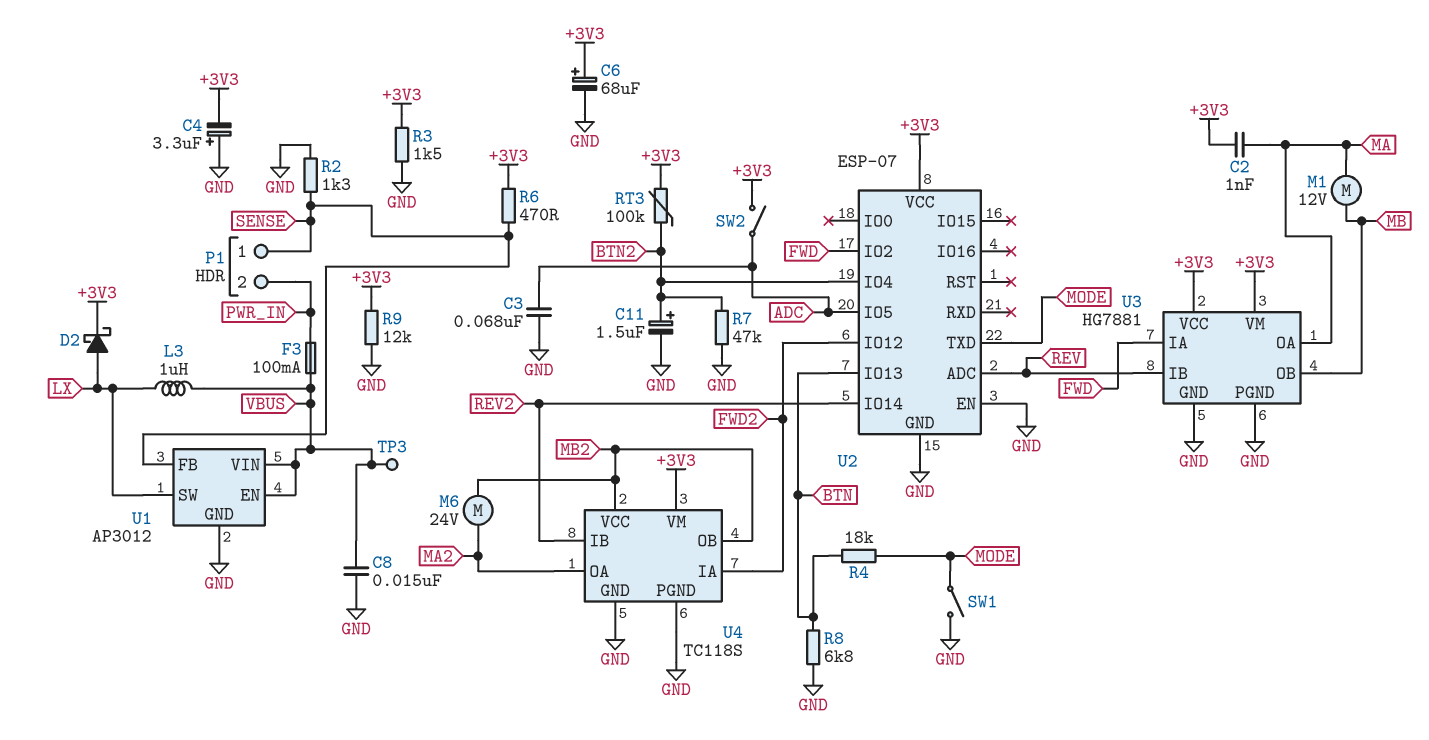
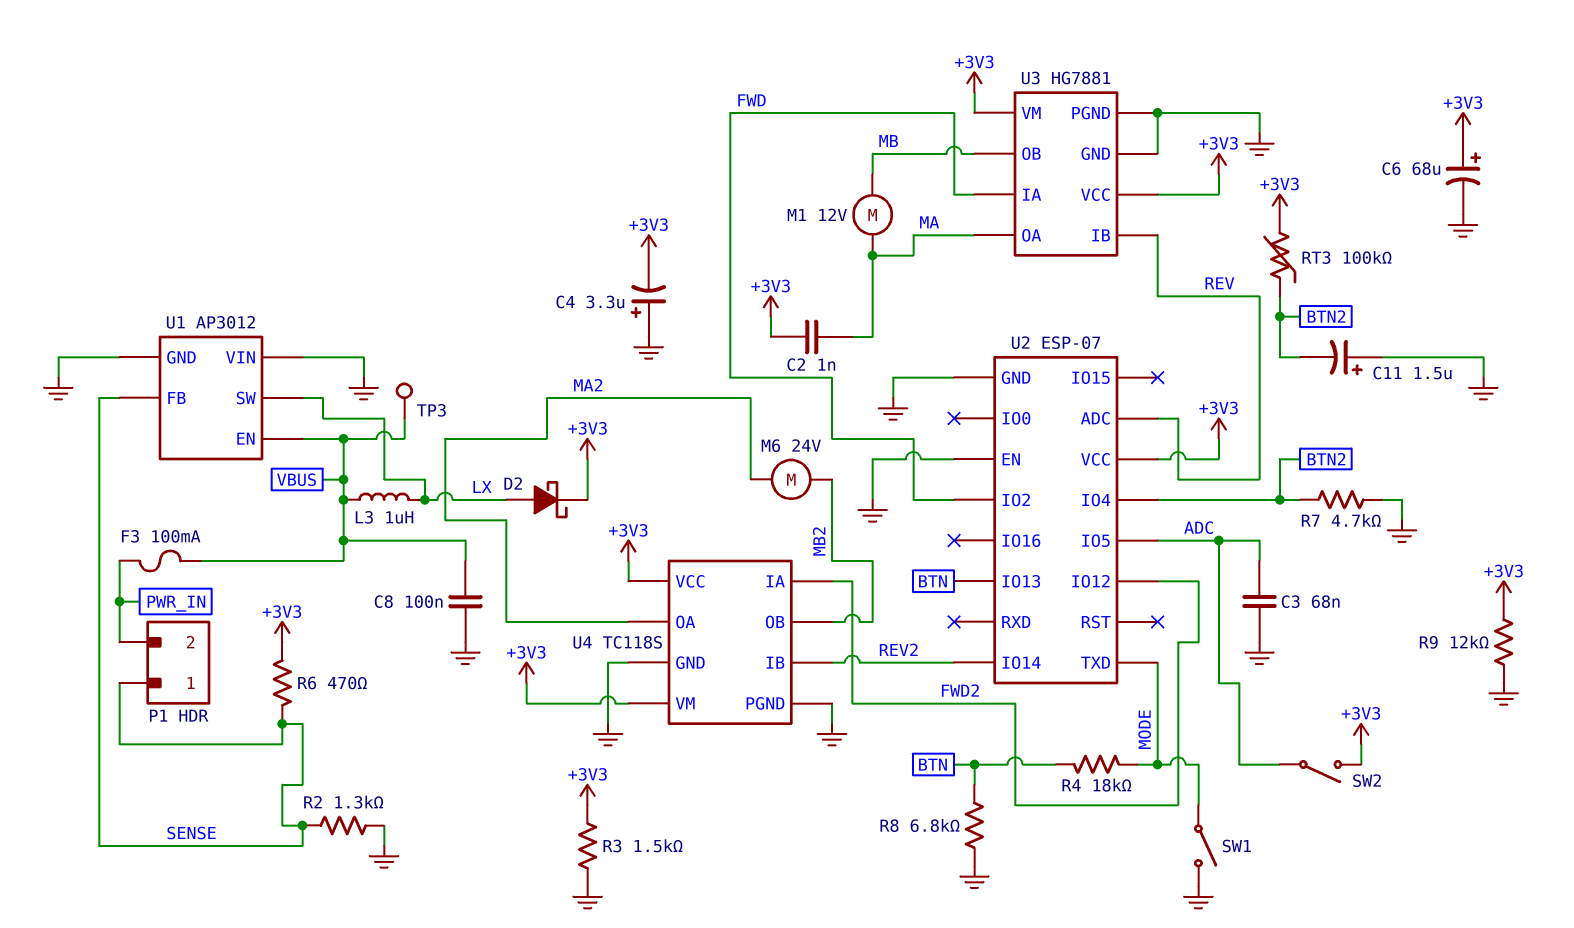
C8: 15nF (GND, VBUS) -> 100nF (GND, VBUS)
C11: 1.5uF (plus BTN2, minus GND) -> 1.5uF (plus GND, minus BTN2)
R7: 47k (BTN2, GND) -> 4.7k (BTN2, GND)
U1 pin VIN: VBUS -> GND
U4 pin VCC: MB2 -> +3V3

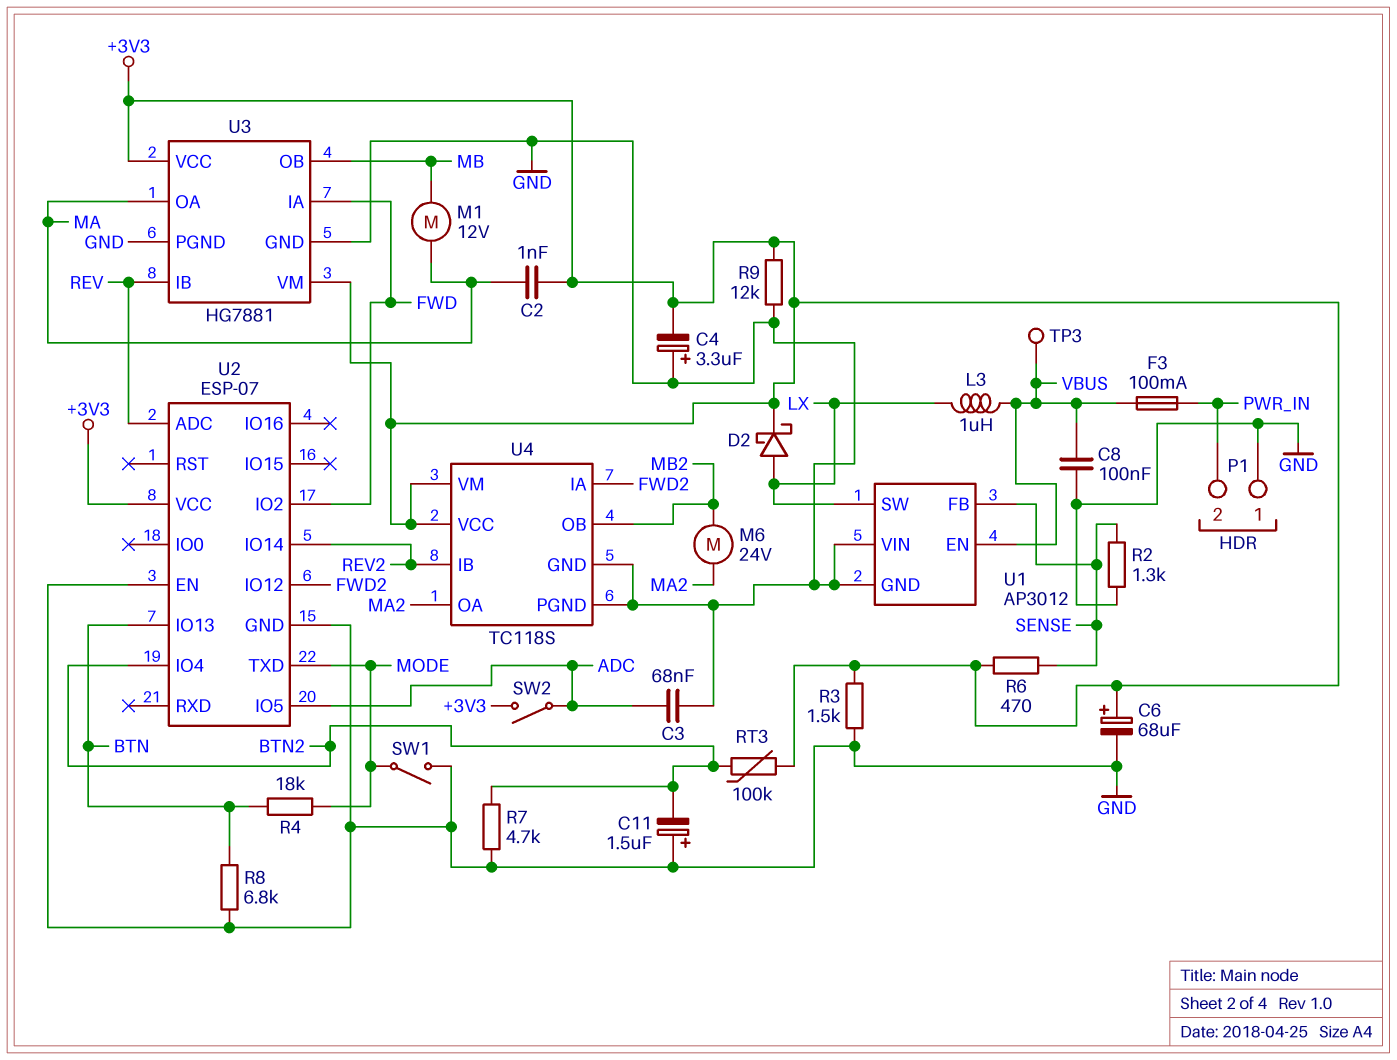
P1 pin 1: SENSE -> GND

